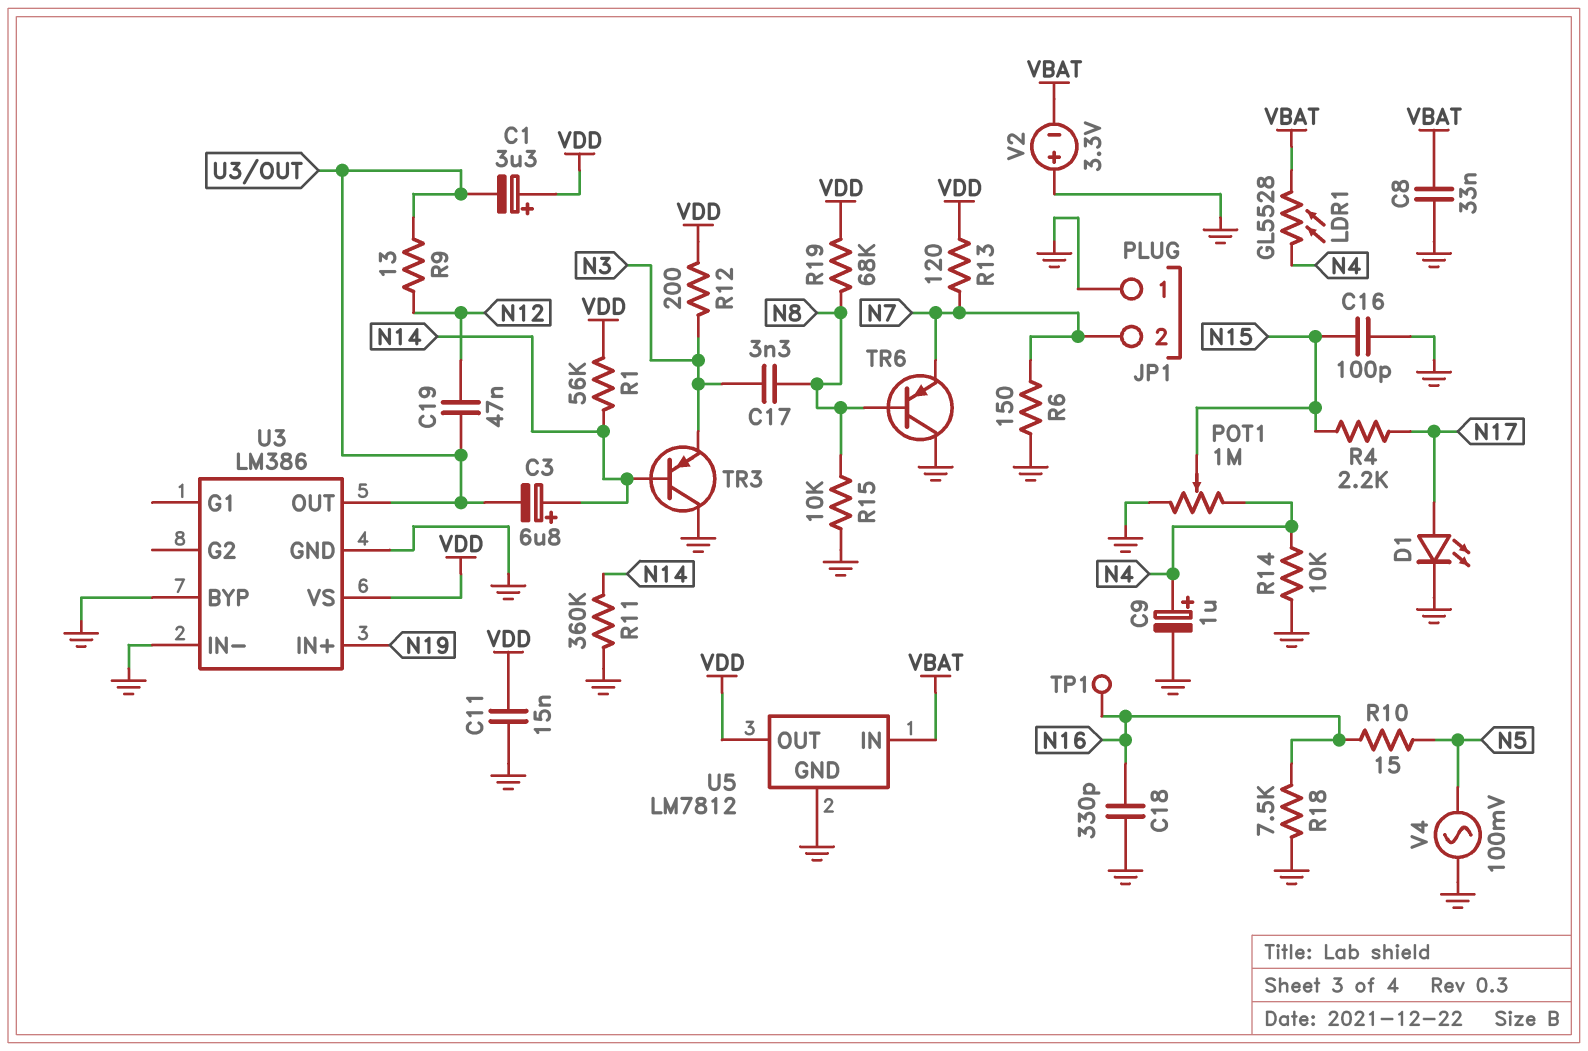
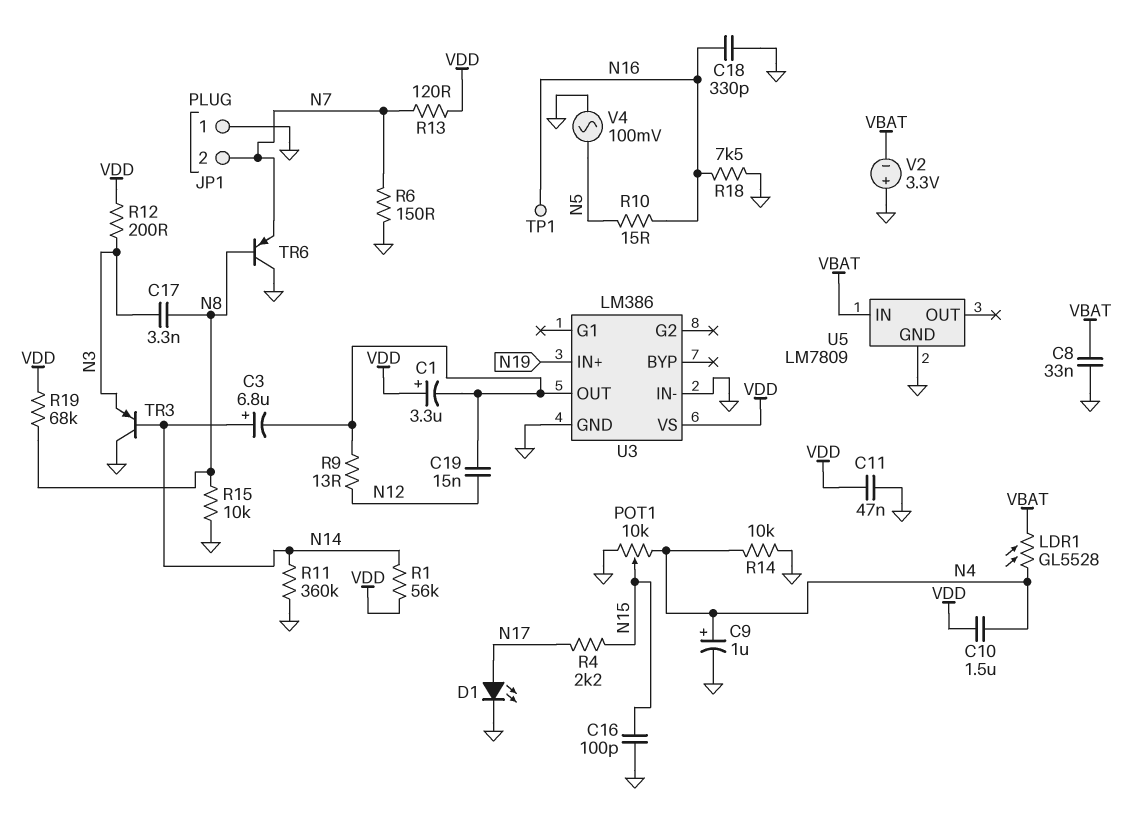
C10: none -> 1.5uF (N4, VDD)
C11: 15nF (GND, VDD) -> 47nF (GND, VDD)
C19: 47nF (N12, U3/OUT) -> 15nF (N12, U3/OUT)
POT1: 1M (GND, N4, wiper N15) -> 10k (GND, N4, wiper N15)
U3 pin BYP: GND -> none
U5: LM7812 -> LM7809
U5 pin OUT: VDD -> none

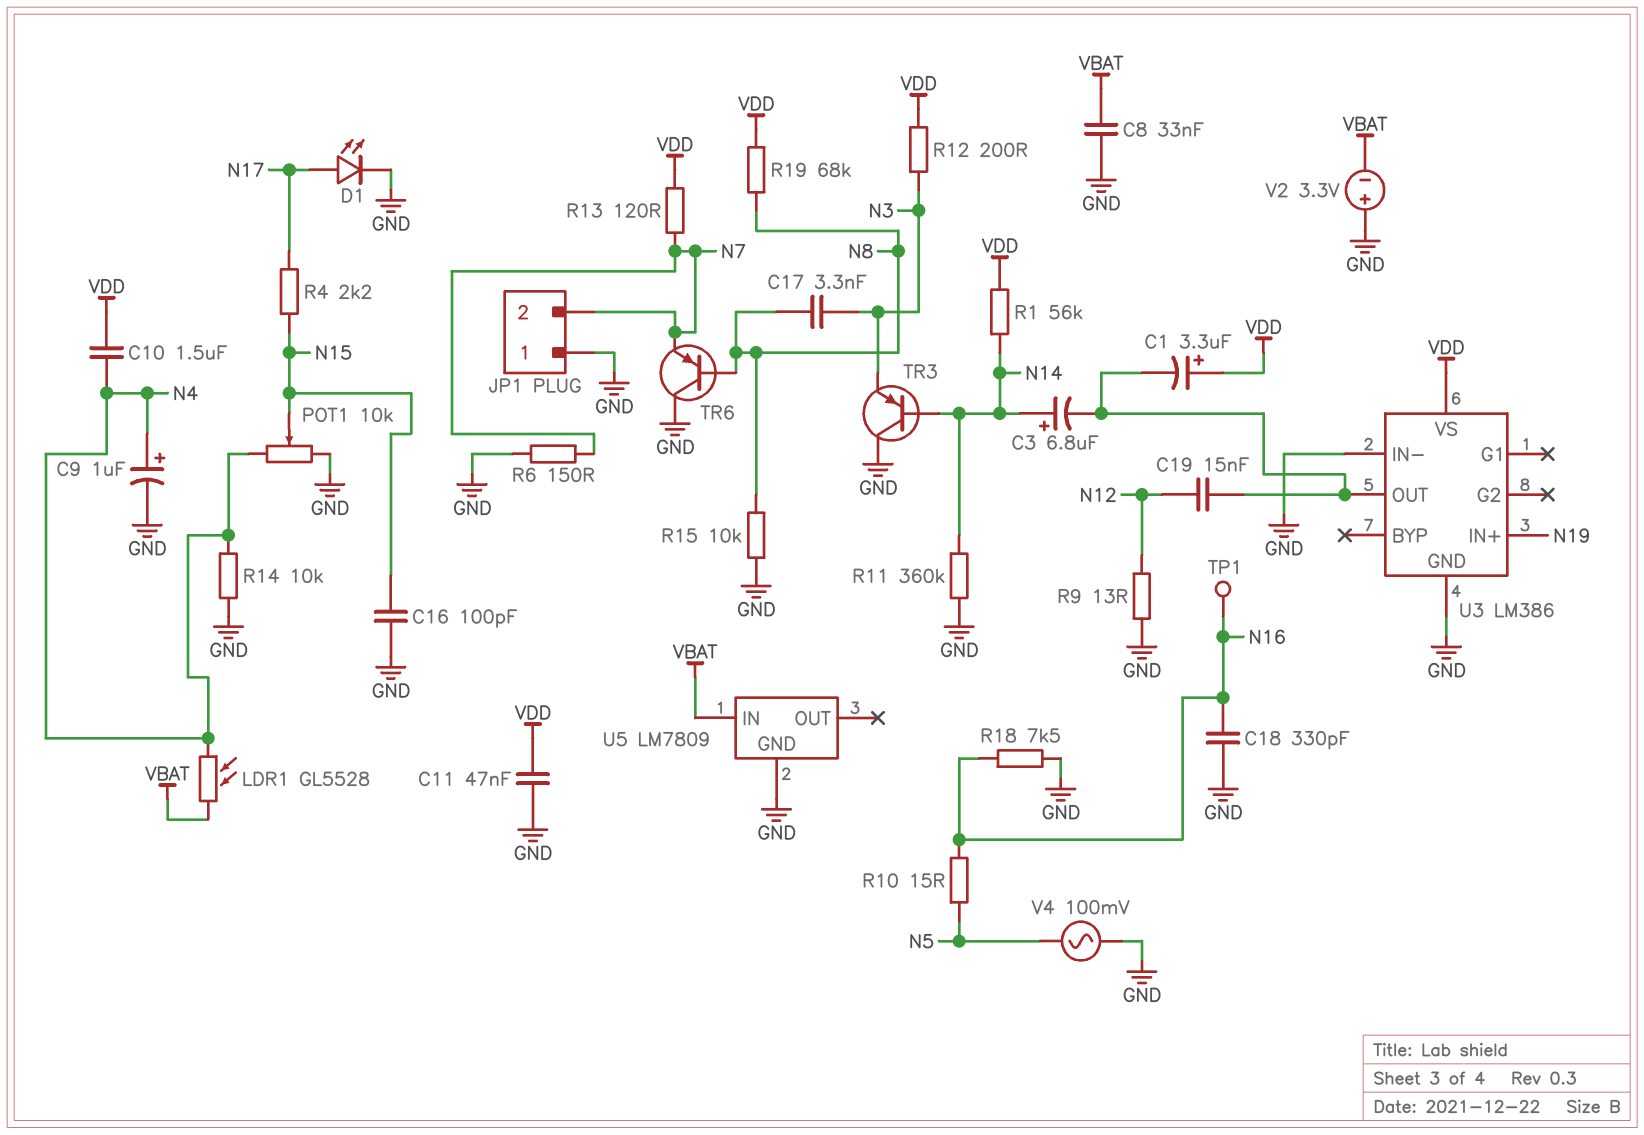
R9: 13 (N12, U3/OUT) -> 13 (GND, N12)

